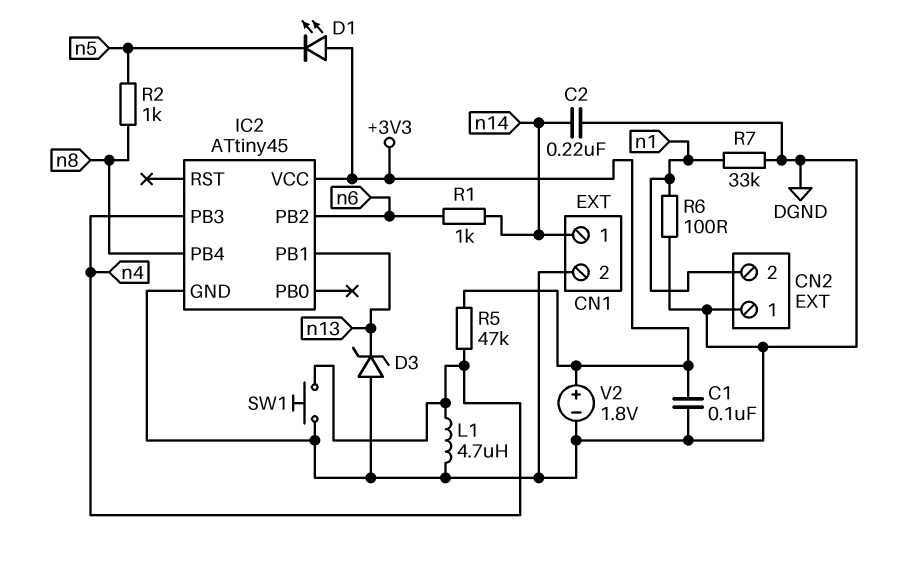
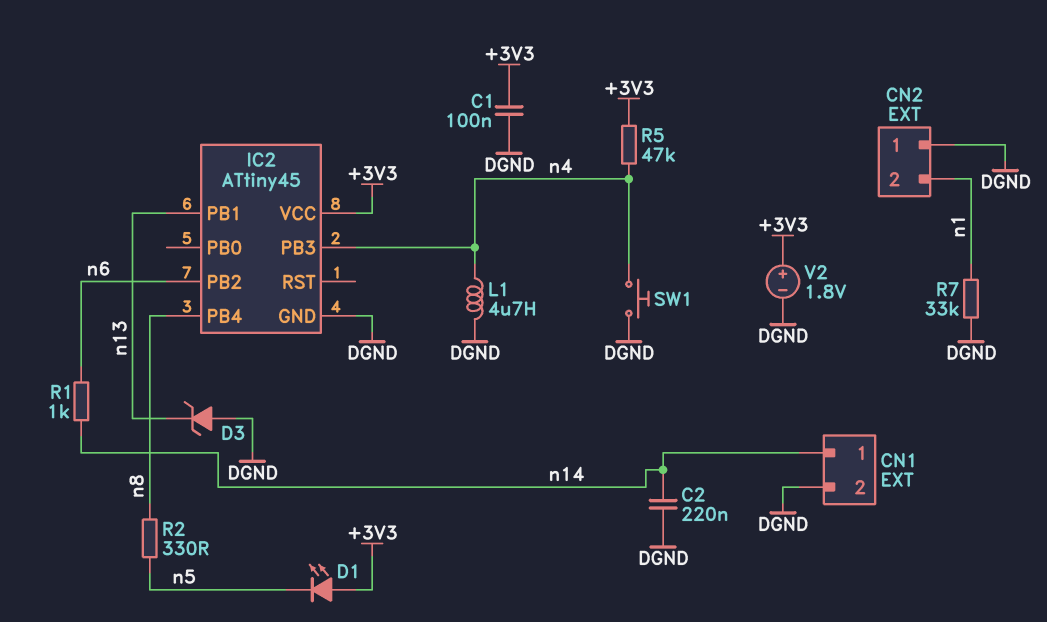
R2: 1k (n5, n8) -> 330 (n5, n8)
R6: 100 (DGND, n1) -> none

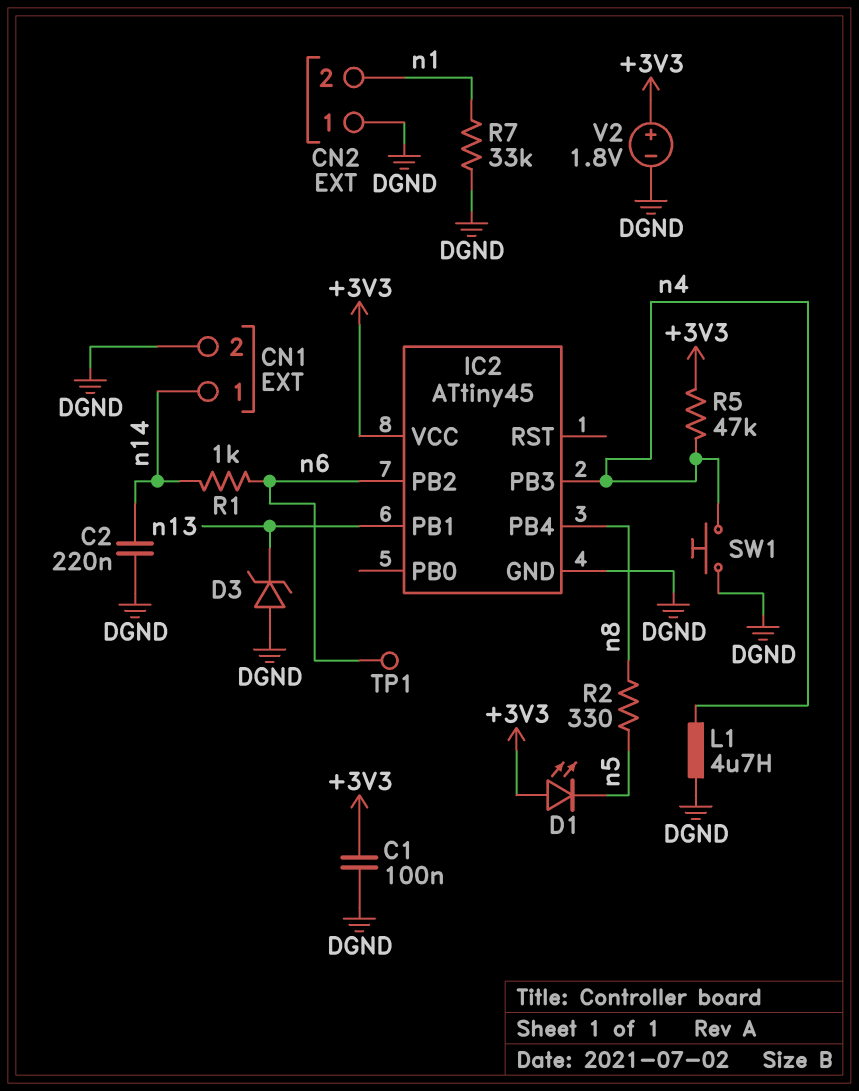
TP1: none -> test point (n6)

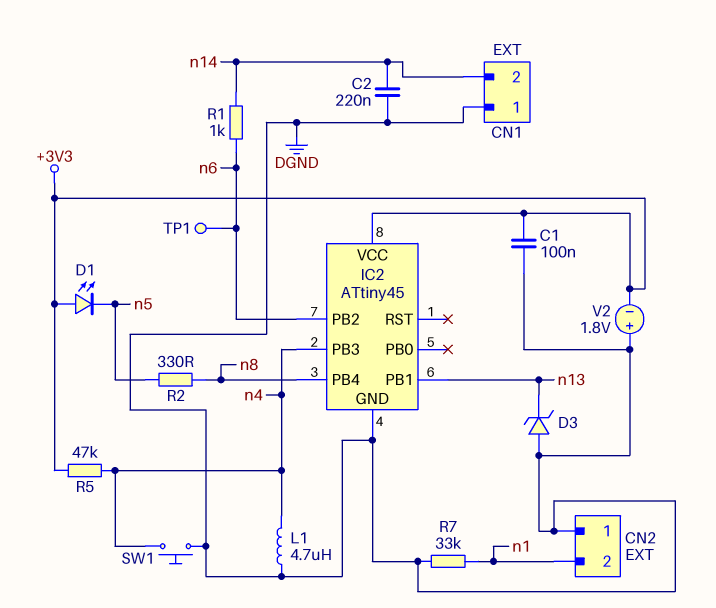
CN1 pin 1: n14 -> DGND
CN1 pin 2: DGND -> n14
V2: 1.8V (plus +3V3, minus DGND) -> 1.8V (plus DGND, minus +3V3)

